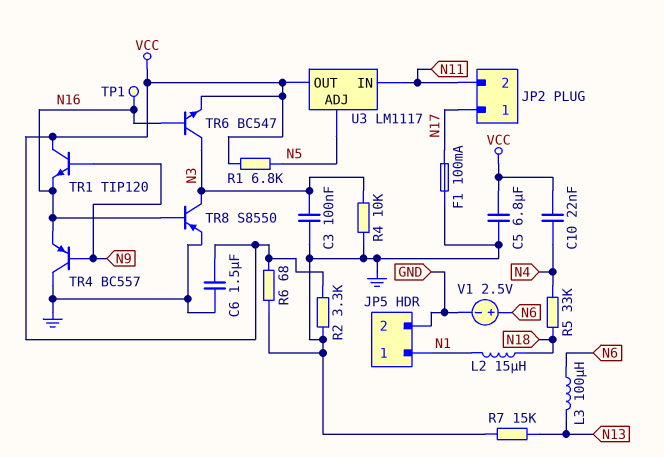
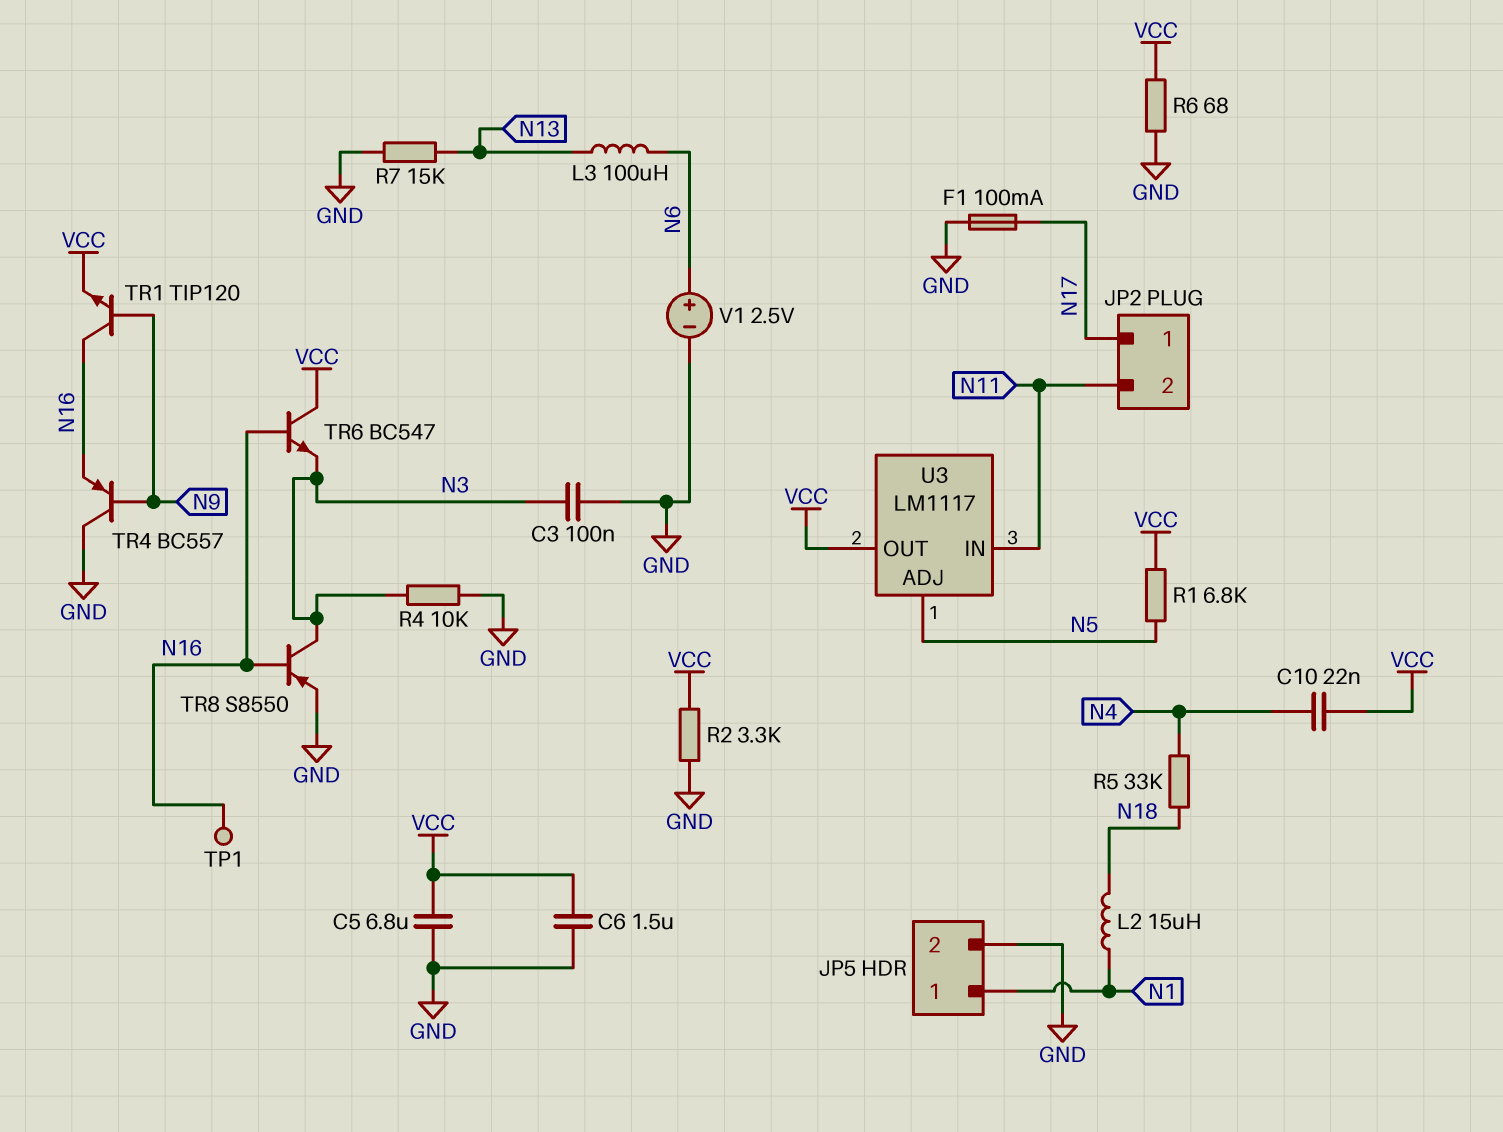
TR1: NPN TIP120 (B N9, C VCC, E N16) -> NPN TIP120 (B N9, C N16, E VCC)
TR6: NPN BC547 (B N16, C N3, E VCC) -> NPN BC547 (B N16, C VCC, E N3)

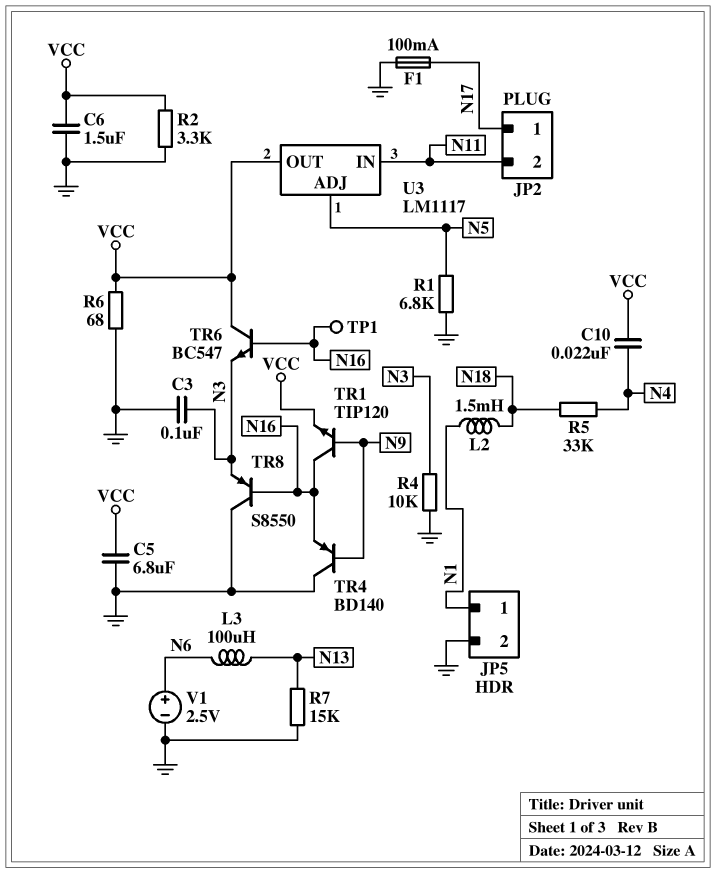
L2: 15uH (N1, N18) -> 1.5mH (N1, N18)
R1: 6.8k (N5, VCC) -> 6.8k (GND, N5)
TR4: PNP BC557 (B N9, C GND, E N16) -> PNP BD140 (B N9, C GND, E N16)
TR8: PNP S8550 (B N16, C N3, E GND) -> PNP S8550 (B N16, C GND, E N3)

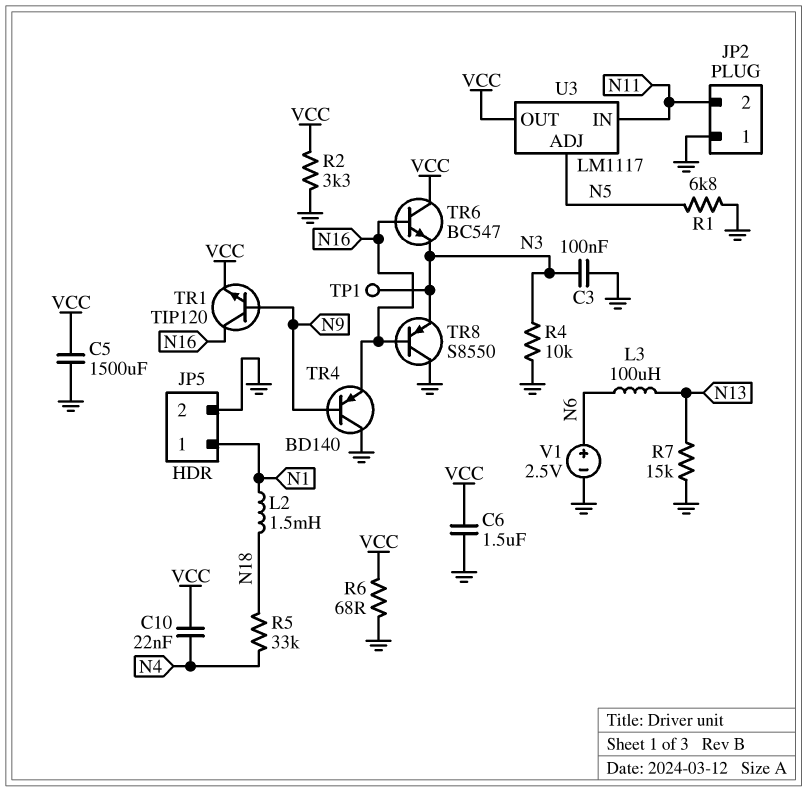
C5: 6.8uF (GND, VCC) -> 1500uF (GND, VCC)
F1: 100mA (GND, N17) -> none
JP2 pin 1: N17 -> GND
TP1: test point (N16) -> test point (N3)

